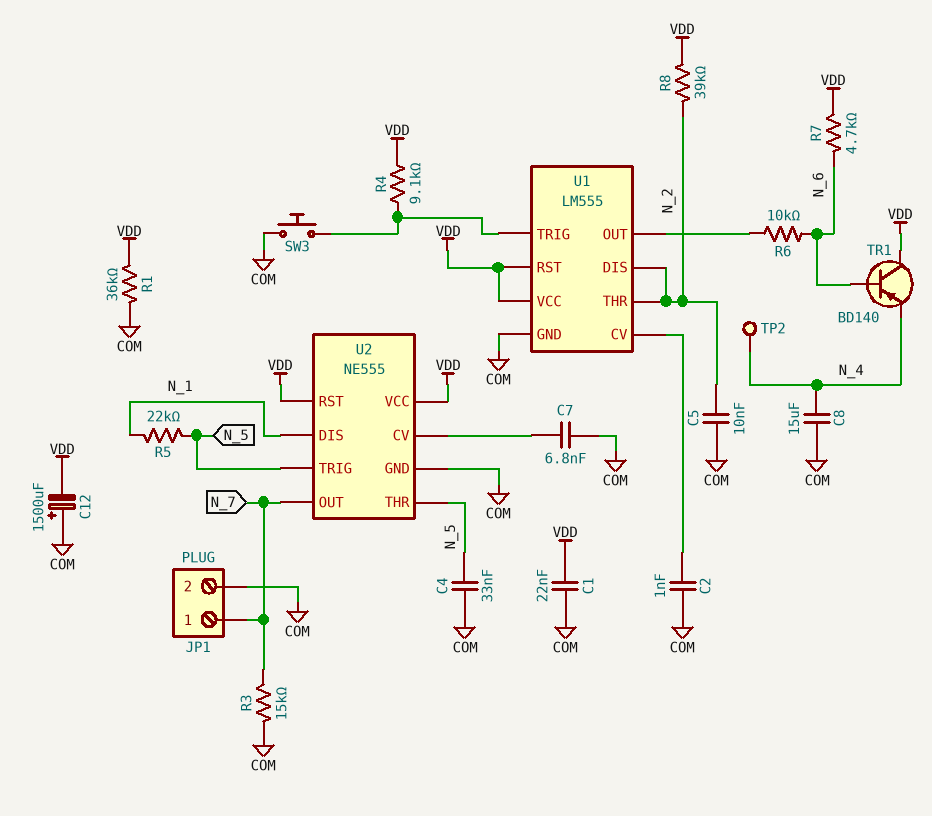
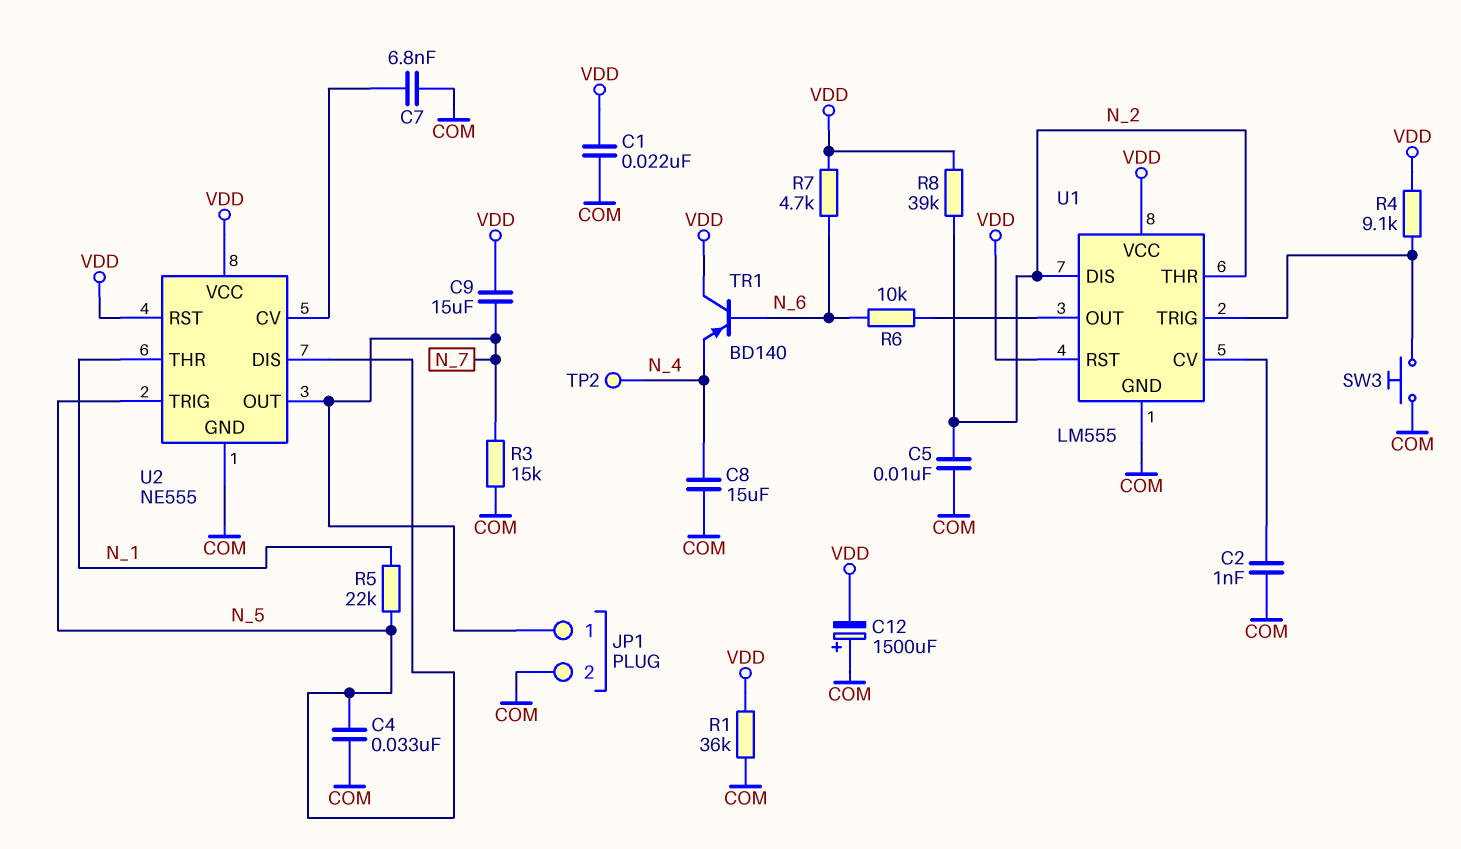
C9: none -> 15uF (N_7, VDD)
U2 pin DIS: N_1 -> N_5
U2 pin THR: N_5 -> N_1

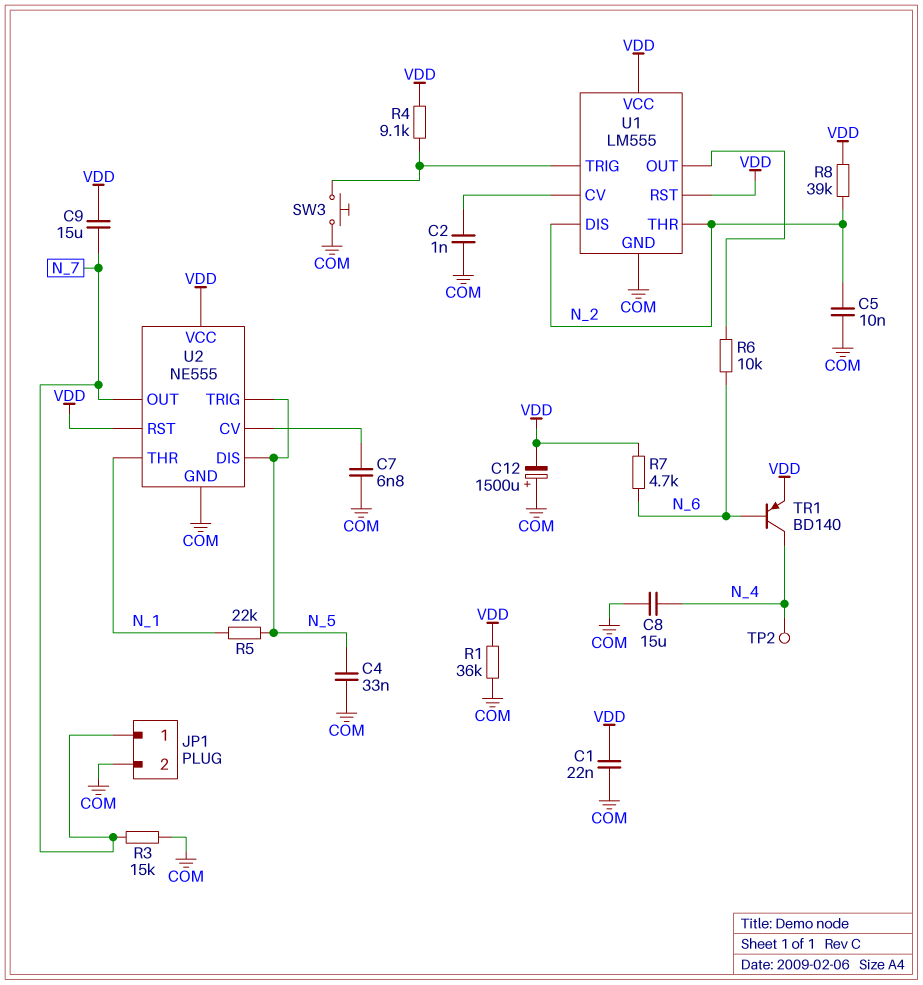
TR1: PNP BD140 (B N_6, C VDD, E N_4) -> PNP BD140 (B N_6, C N_4, E VDD)

